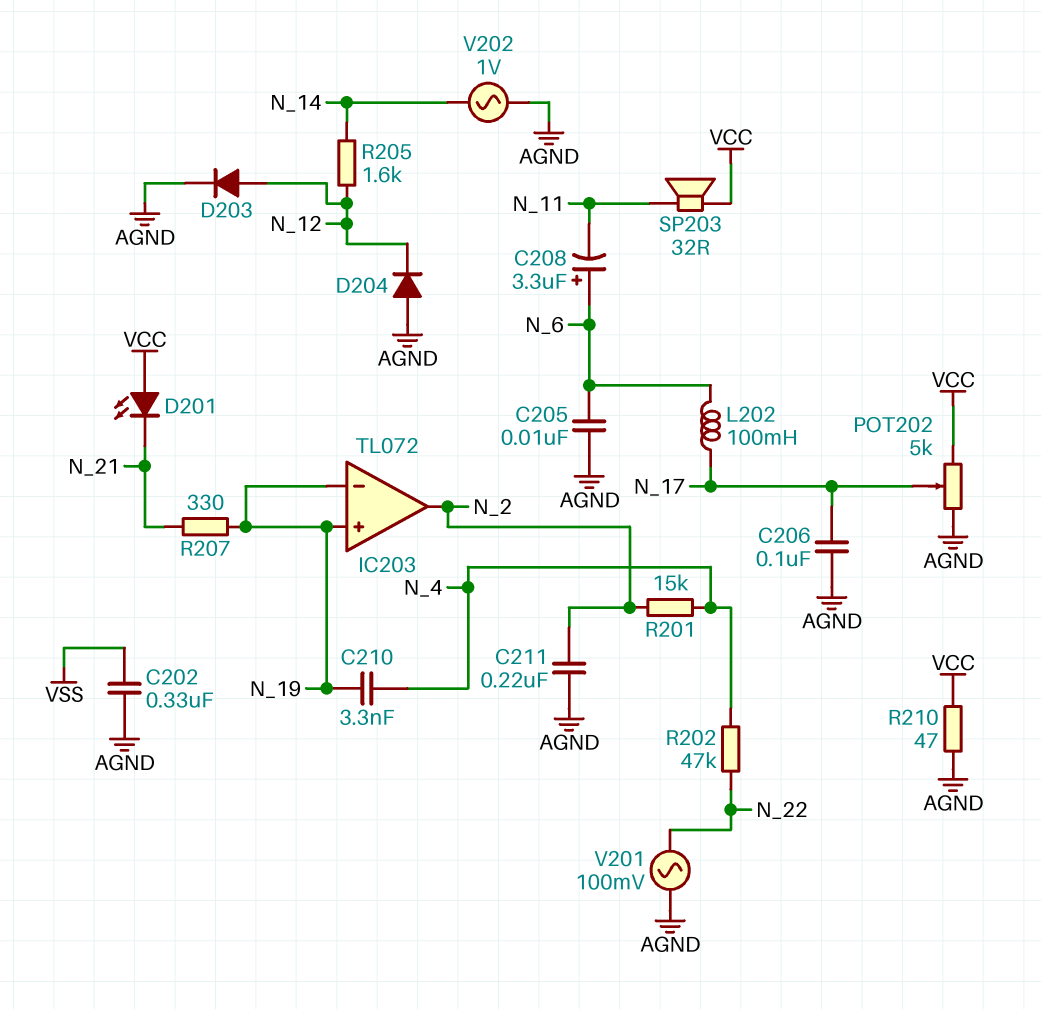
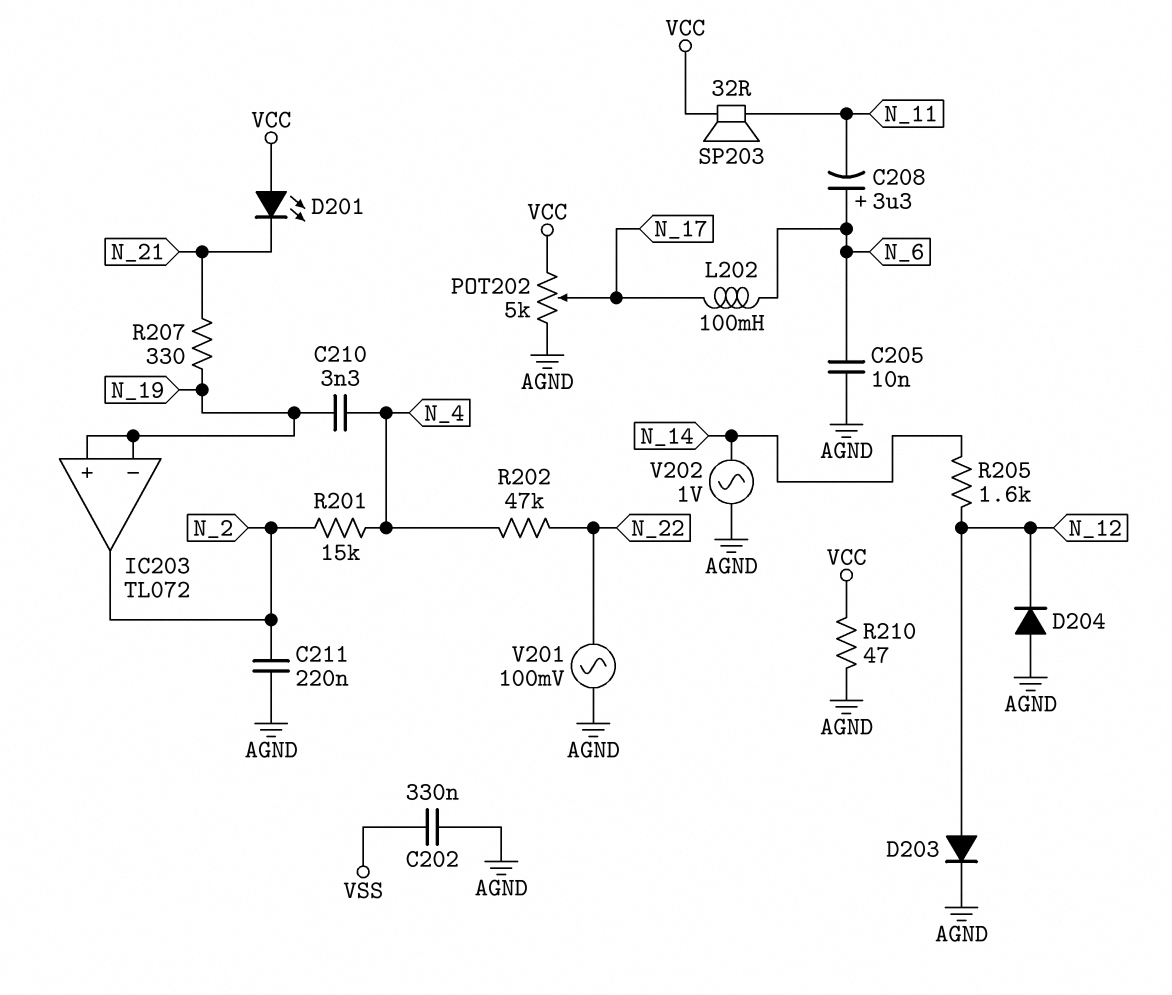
C206: 100nF (AGND, N_17) -> none

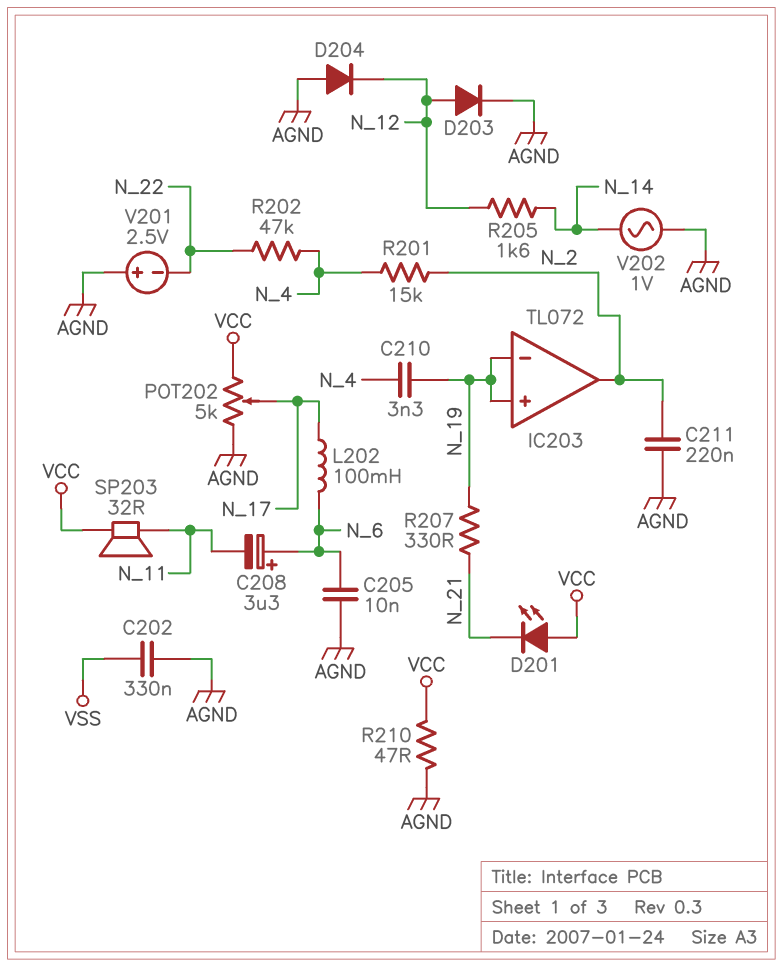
V201: AC 100mV (AGND, N_22) -> 2.5V (plus AGND, minus N_22)

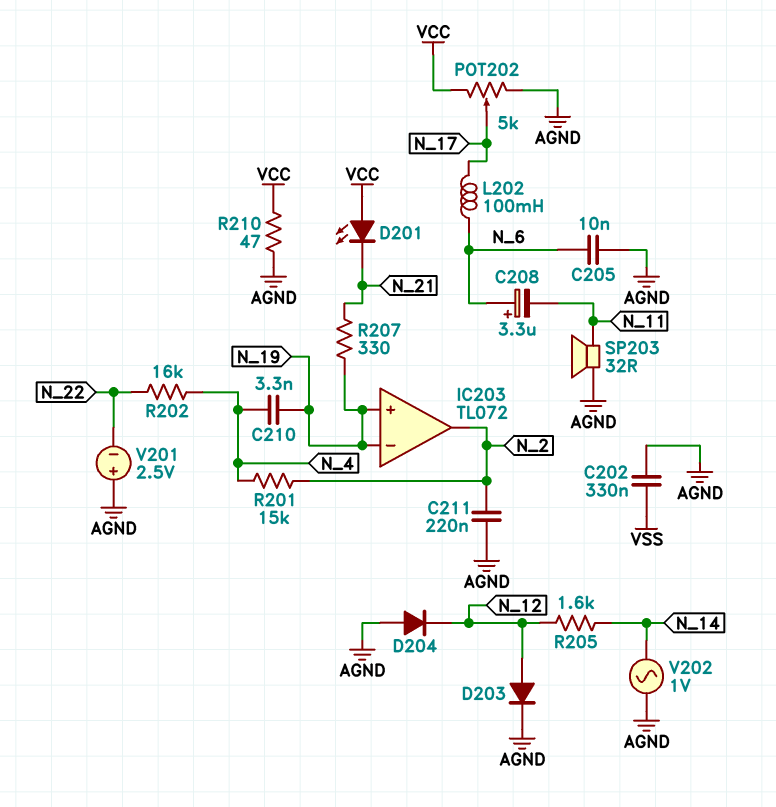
R202: 47k (N_4, N_22) -> 16k (N_4, N_22)
SP203: speaker 32R (N_11, VCC) -> speaker 32R (AGND, N_11)

